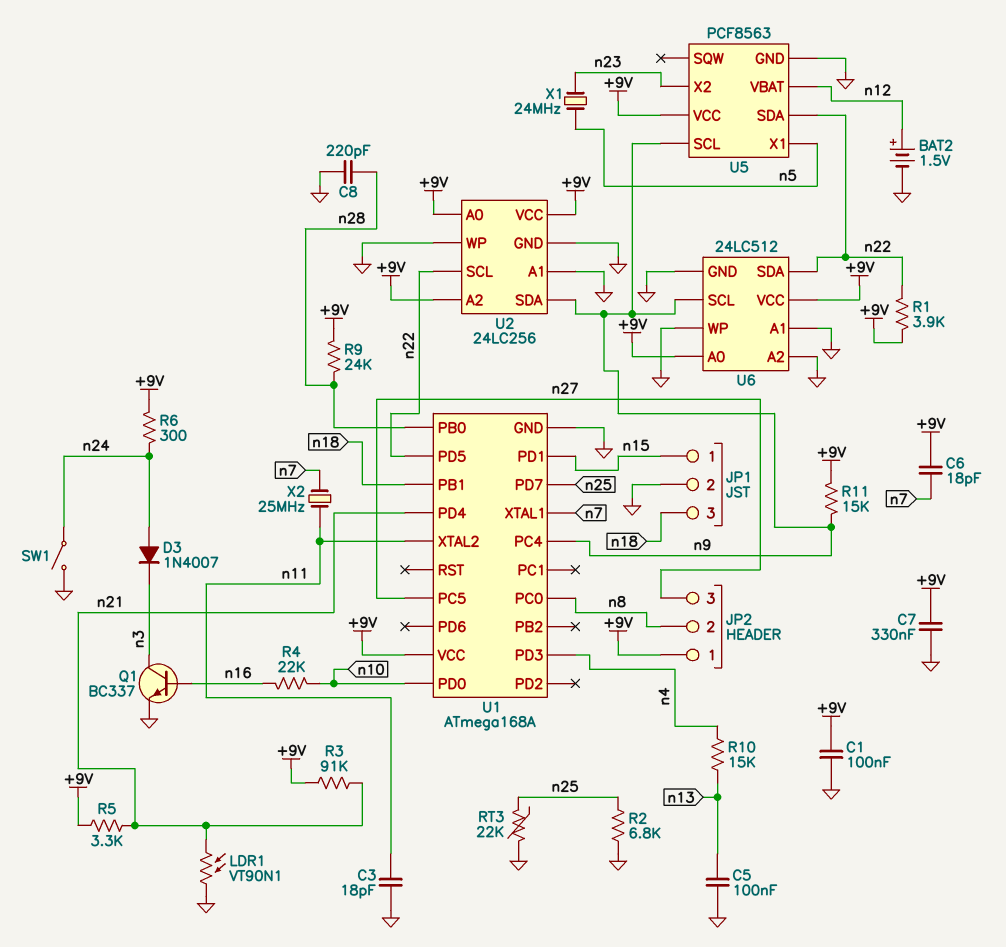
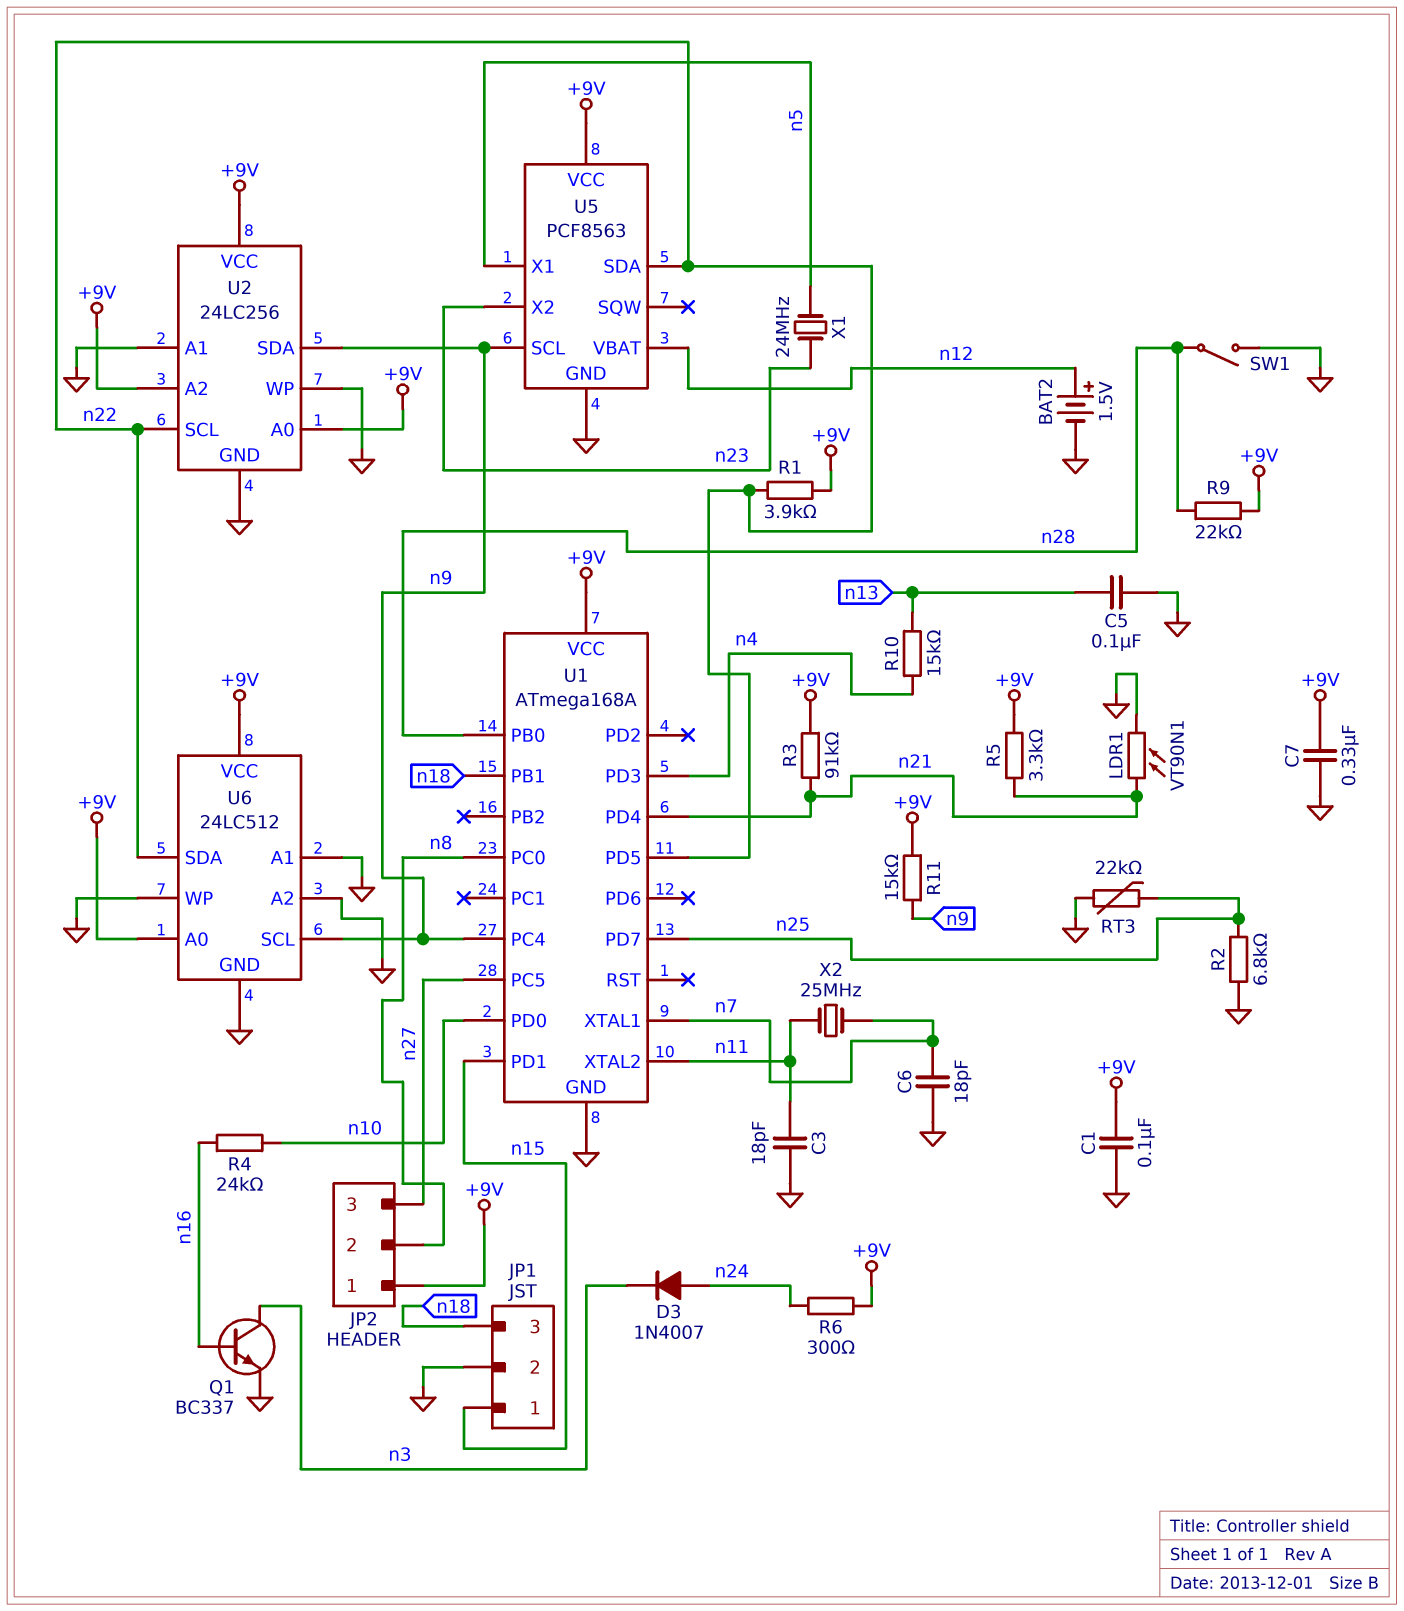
C6: 18pF (+9V, n7) -> 18pF (GND, n7)
C8: 220pF (GND, n28) -> none
R4: 22k (n10, n16) -> 24k (n10, n16)
R9: 24k (+9V, n28) -> 22k (+9V, n28)
SW1: switch (GND, n24) -> switch (GND, n28)

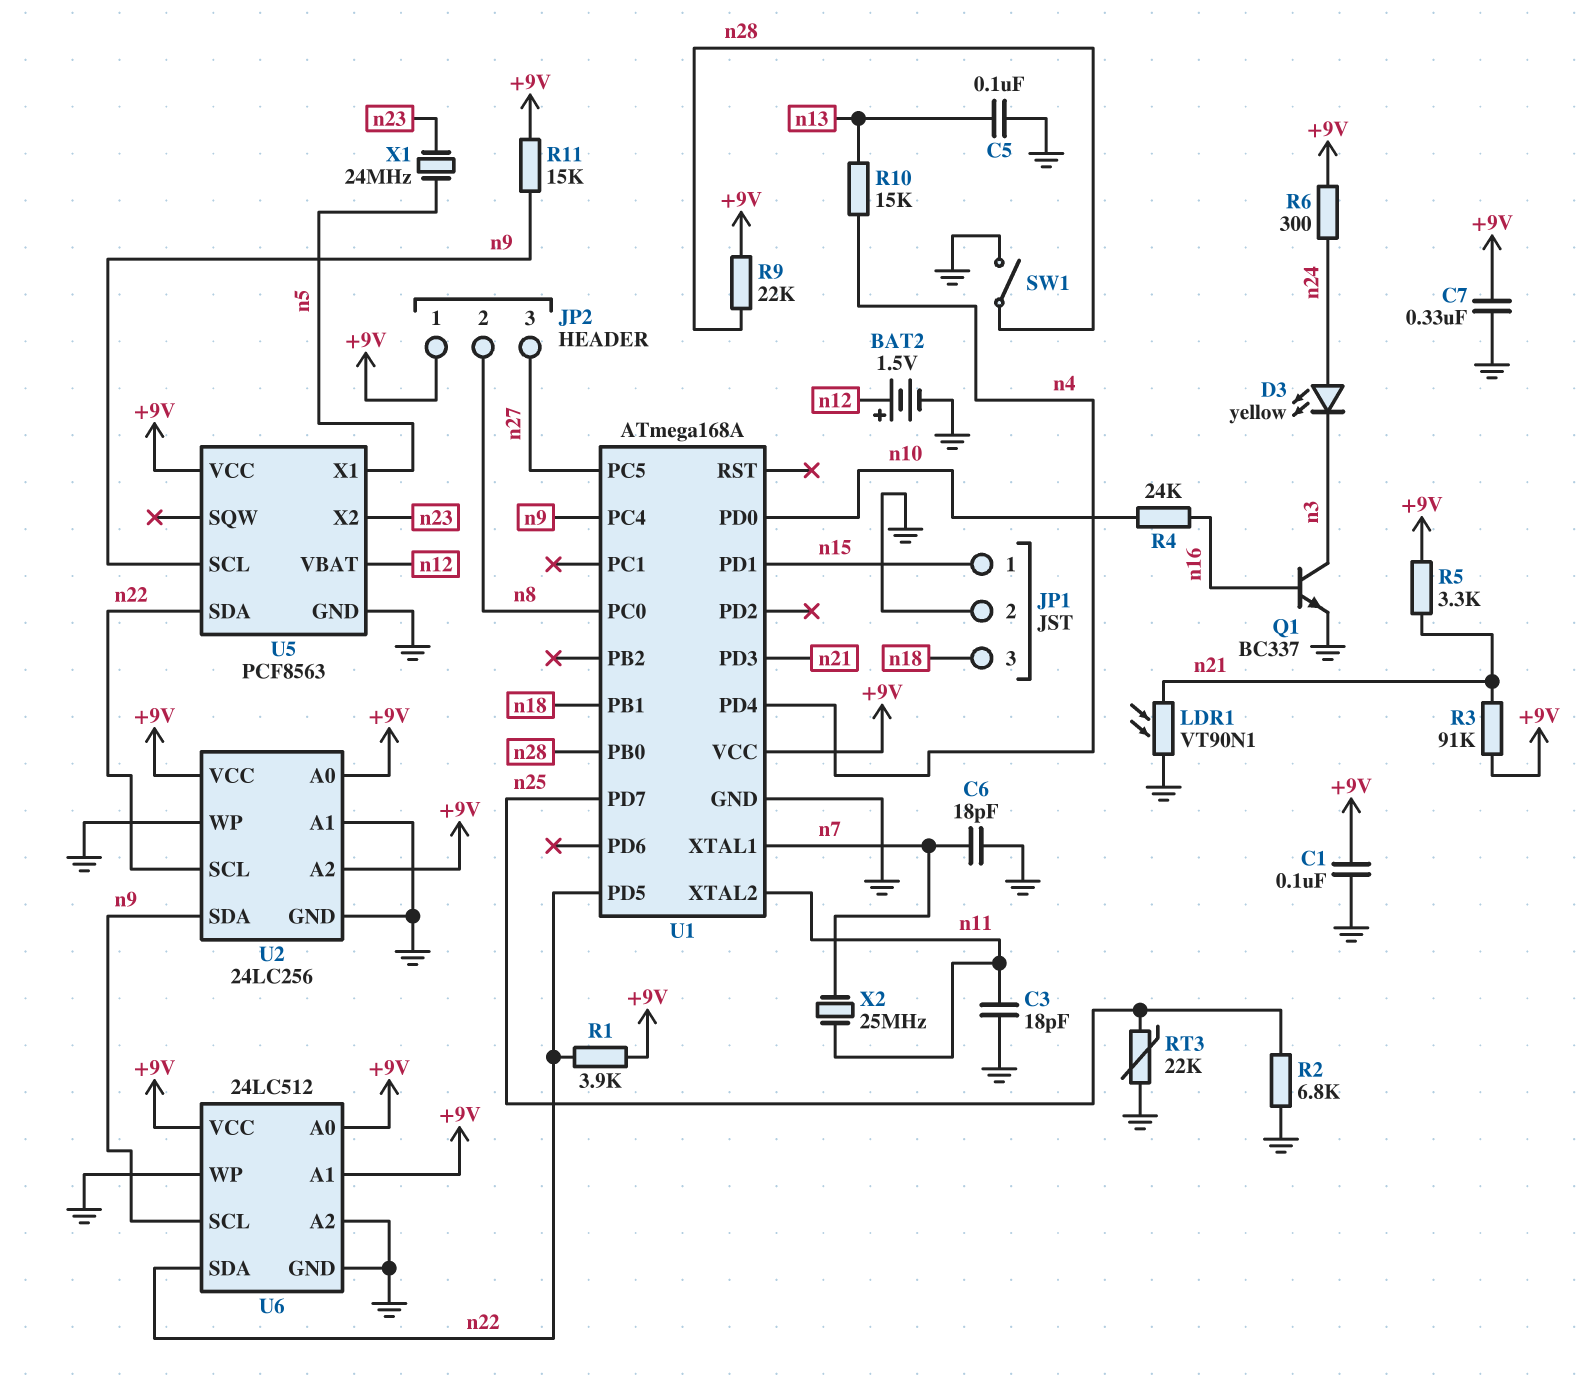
D3: diode 1N4007 (A n24, K n3) -> LED yellow (A n24, K n3)
U1 pin PD3: n4 -> n21
U1 pin PD4: n21 -> n4
U6 pin A1: GND -> +9V

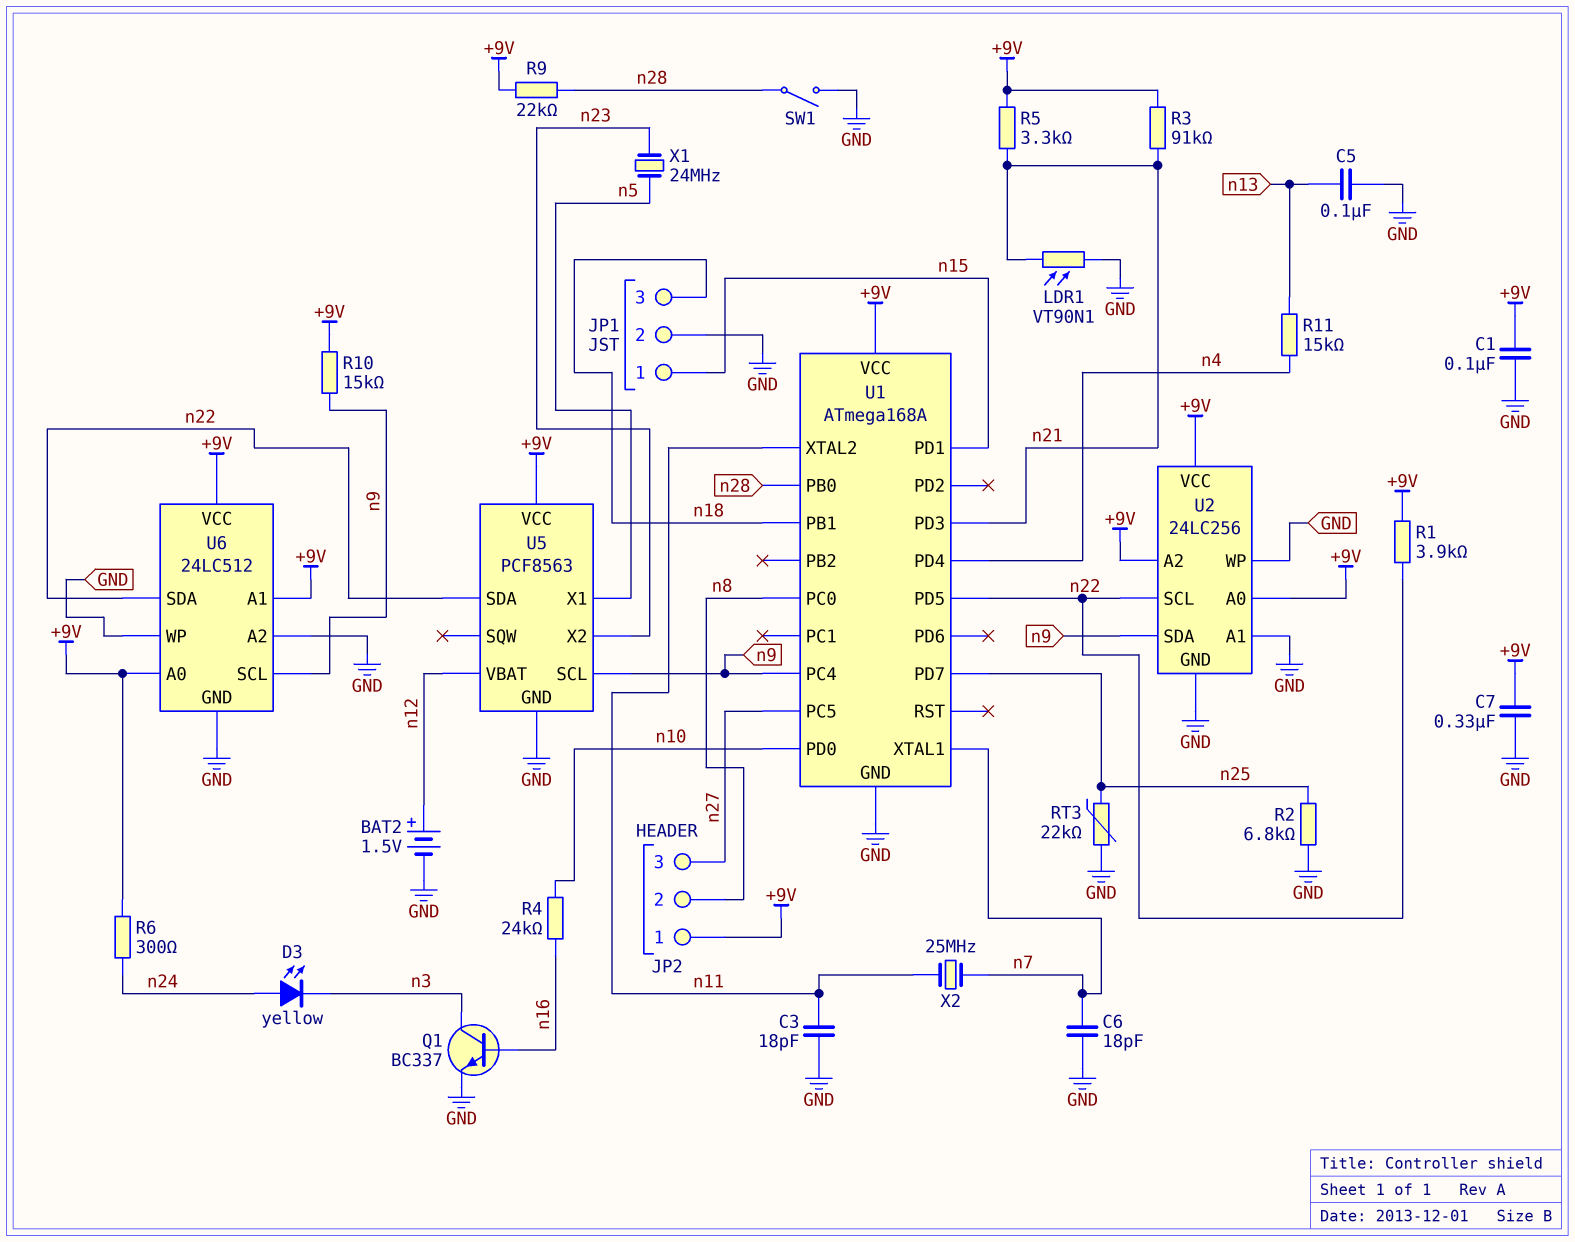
R10: 15k (n4, n13) -> 15k (+9V, n9)
R11: 15k (+9V, n9) -> 15k (n4, n13)

